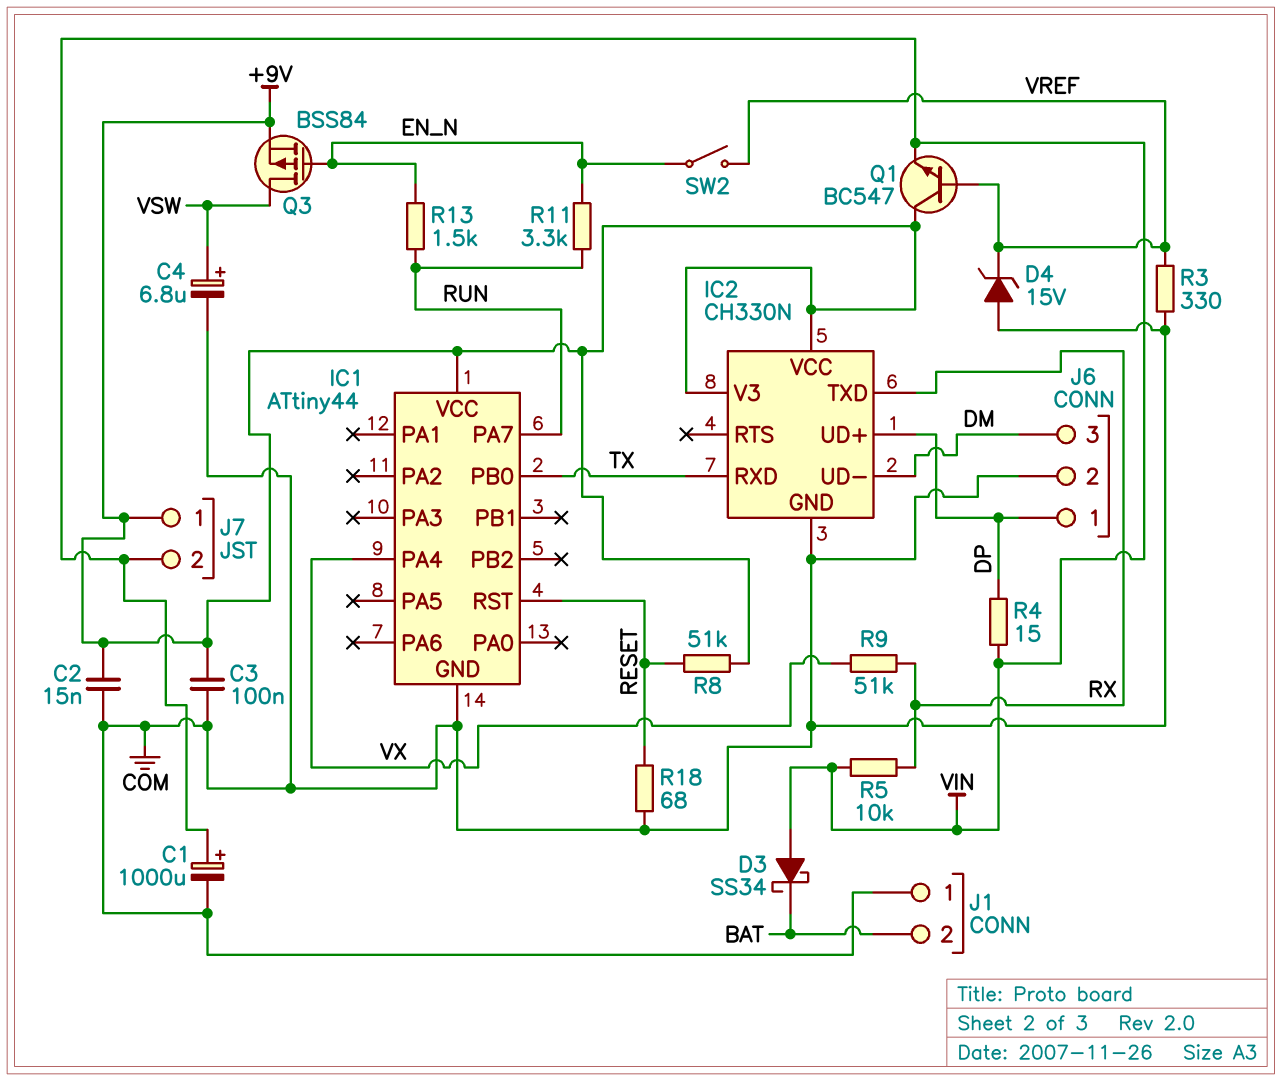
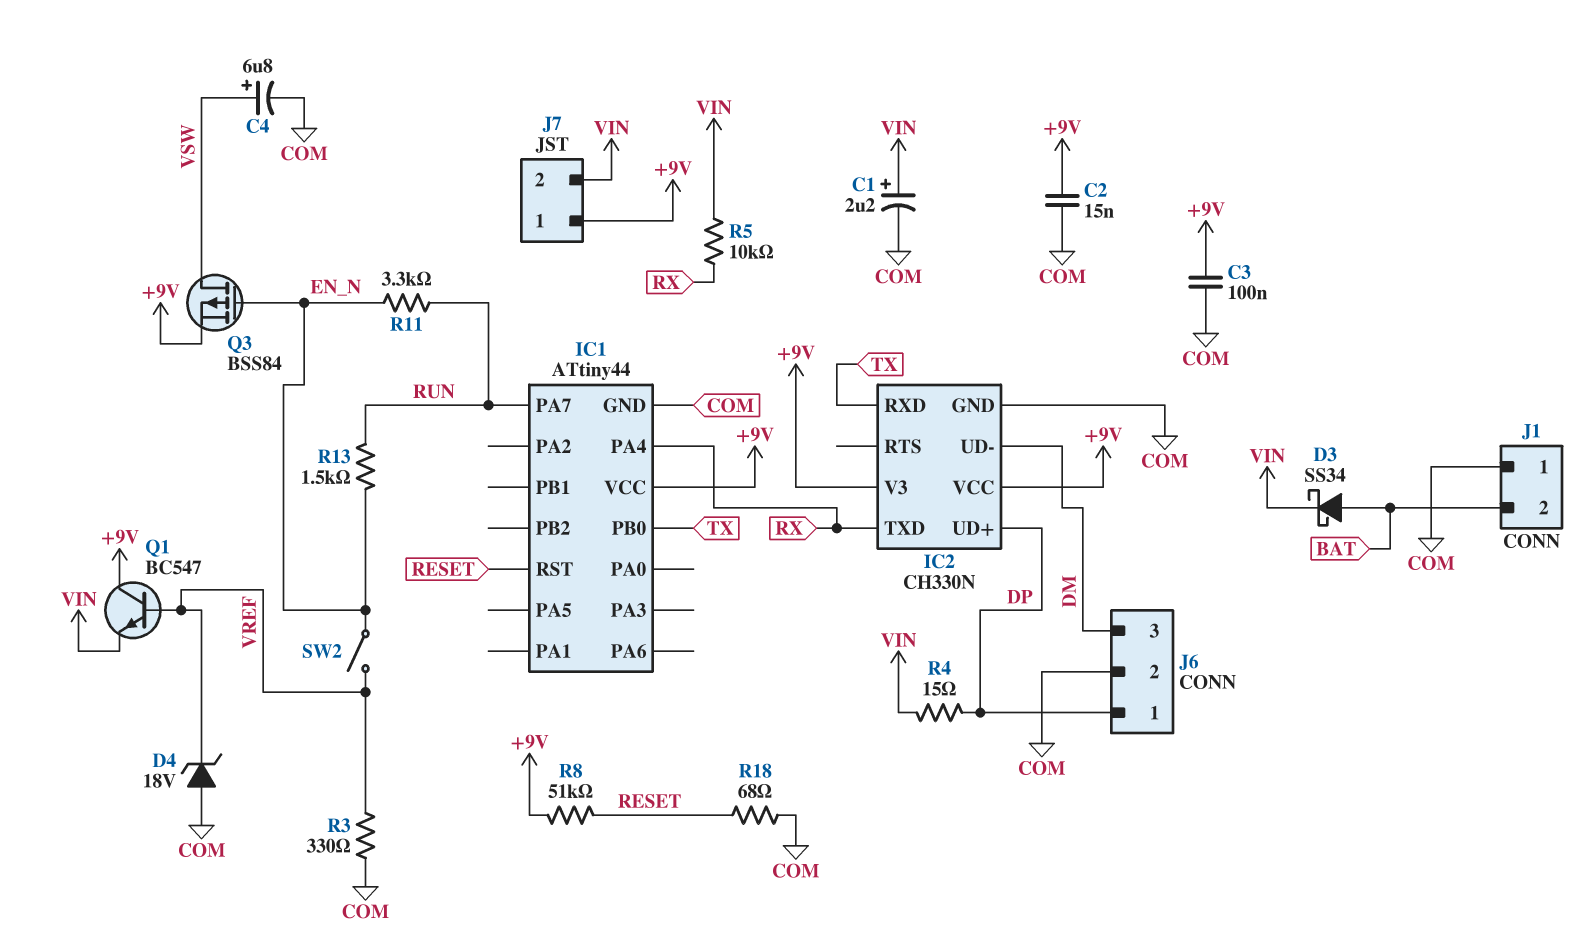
C1: 1000uF (plus VIN, minus COM) -> 2.2uF (plus VIN, minus COM)
D3: schottky SS34 (A VIN, K BAT) -> schottky SS34 (A BAT, K VIN)
D4: zener 15V (A COM, K VREF) -> zener 18V (A COM, K VREF)
IC1 pin PA4: VX -> RX
R9: 51k (RX, VX) -> none

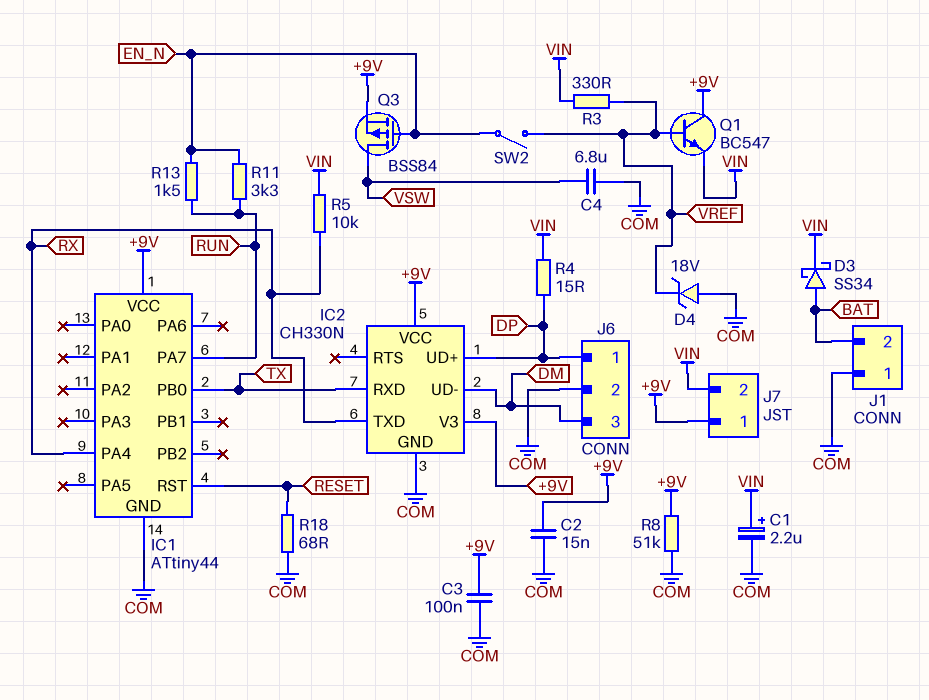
C4: 6.8uF (plus VSW, minus COM) -> 6.8uF (COM, VSW)
R3: 330 (COM, VREF) -> 330 (VIN, VREF)
R8: 51k (+9V, RESET) -> 51k (+9V, COM)

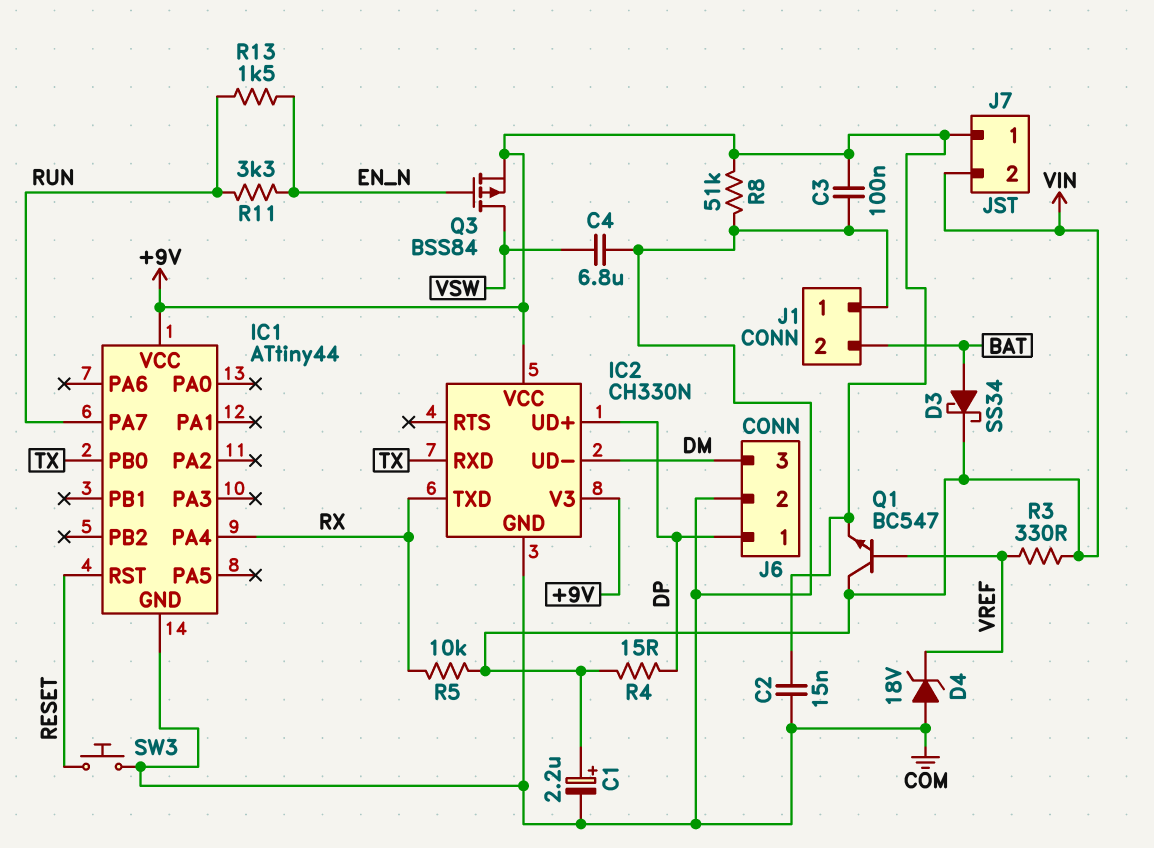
Q1: NPN BC547 (B VREF, C +9V, E VIN) -> NPN BC547 (B VREF, C VIN, E +9V)
R18: 68 (COM, RESET) -> none
SW2: switch (EN_N, VREF) -> none
SW3: none -> button (COM, RESET)

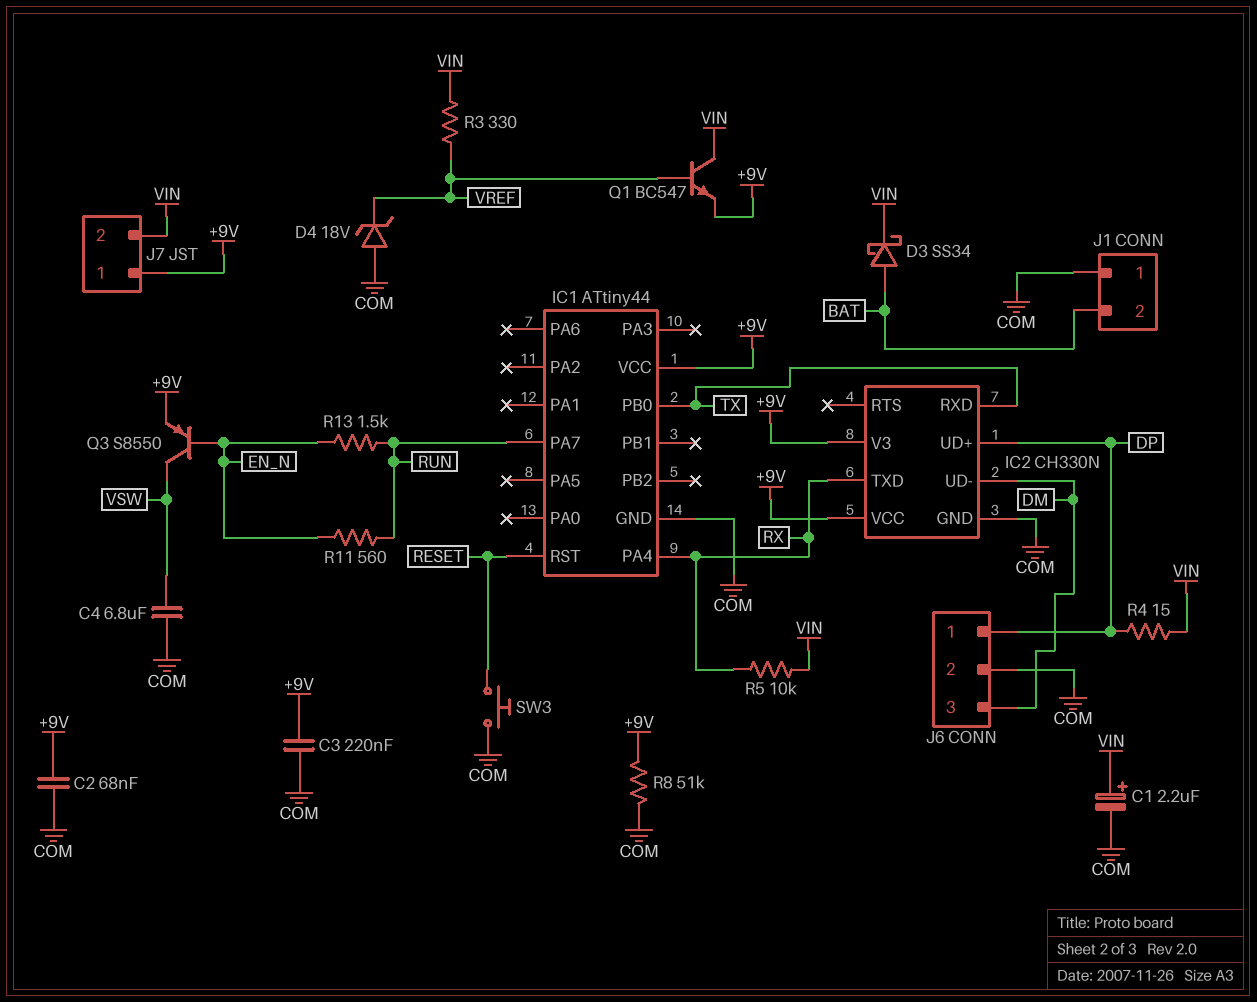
C2: 15nF (+9V, COM) -> 68nF (+9V, COM)
C3: 100nF (+9V, COM) -> 220nF (+9V, COM)
Q3: PMOS BSS84 (G EN_N, D VSW, S +9V) -> PNP S8550 (B EN_N, C VSW, E +9V)
R11: 3.3k (EN_N, RUN) -> 560 (EN_N, RUN)

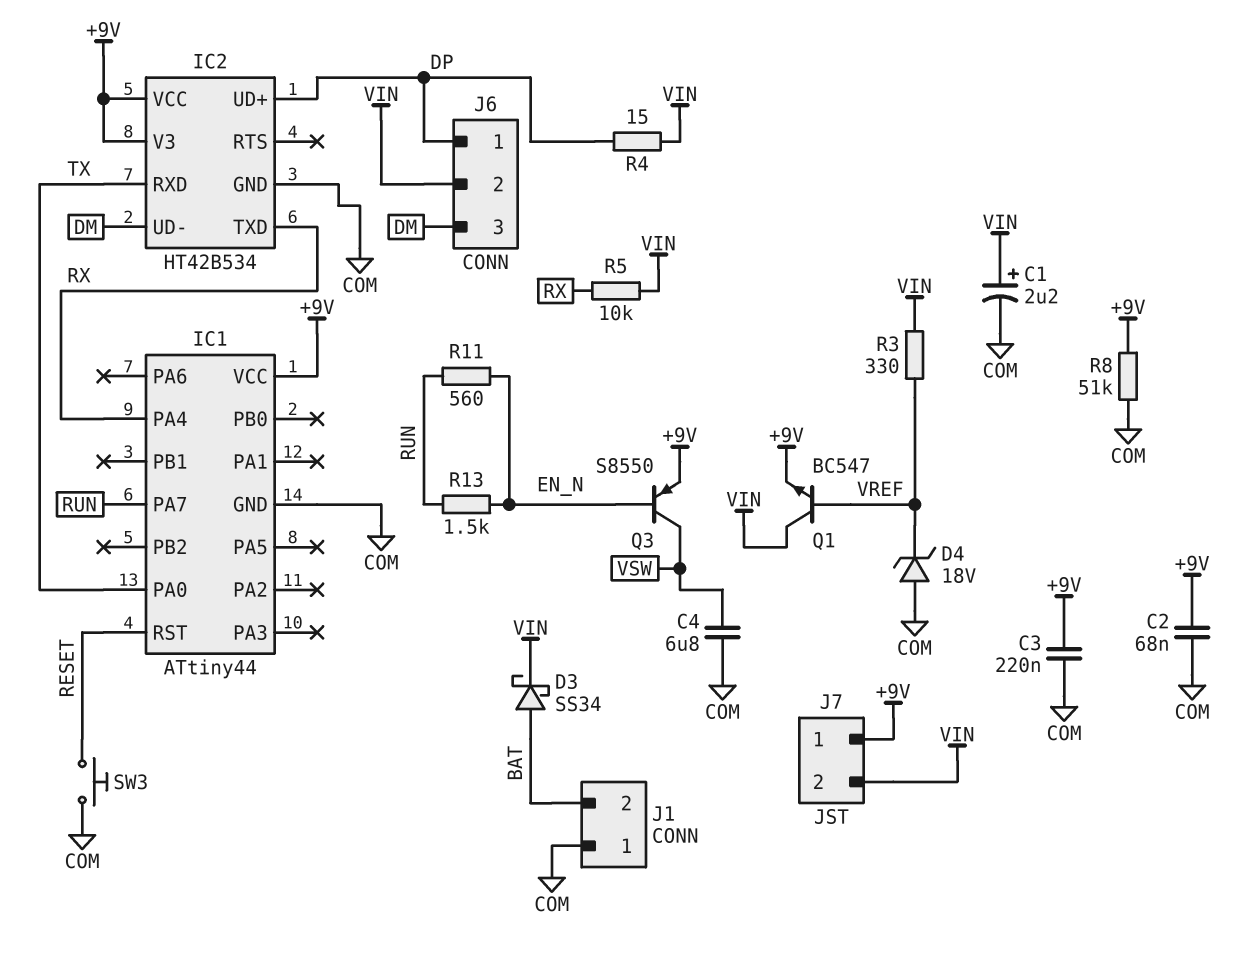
IC1 pin PA0: none -> TX
IC1 pin PB0: TX -> none
IC2: CH330N -> HT42B534
J6 pin 2: COM -> VIN

